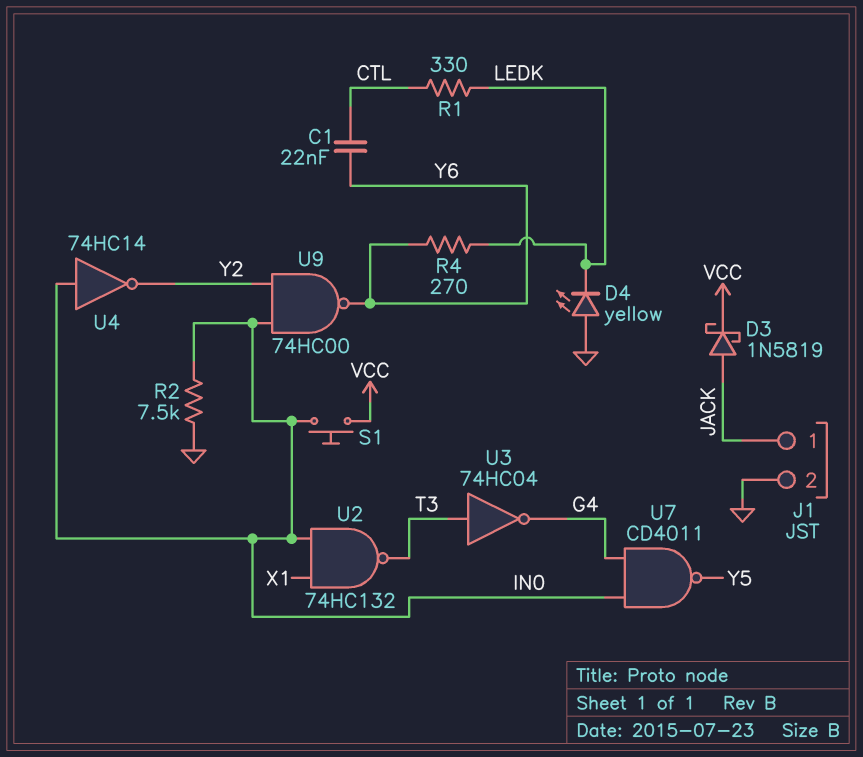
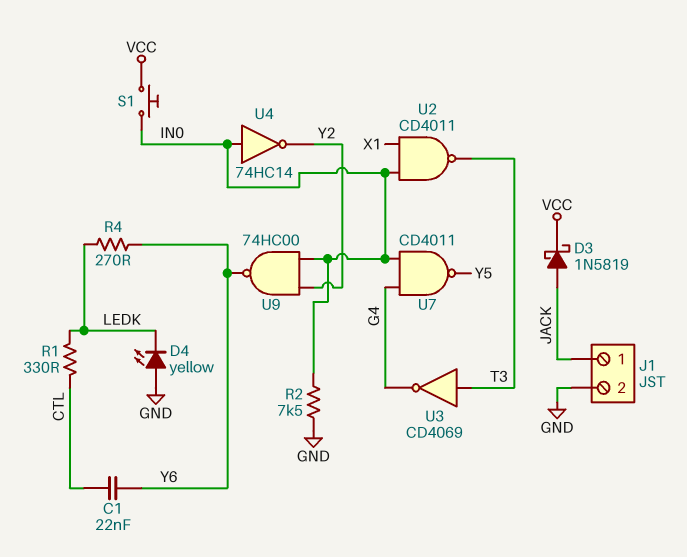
U2: NAND 74HC132 (in IN0, in X1, out T3) -> NAND CD4011 (in IN0, in X1, out T3)
U3: NOT 74HC04 (in T3, out G4) -> NOT CD4069 (in T3, out G4)

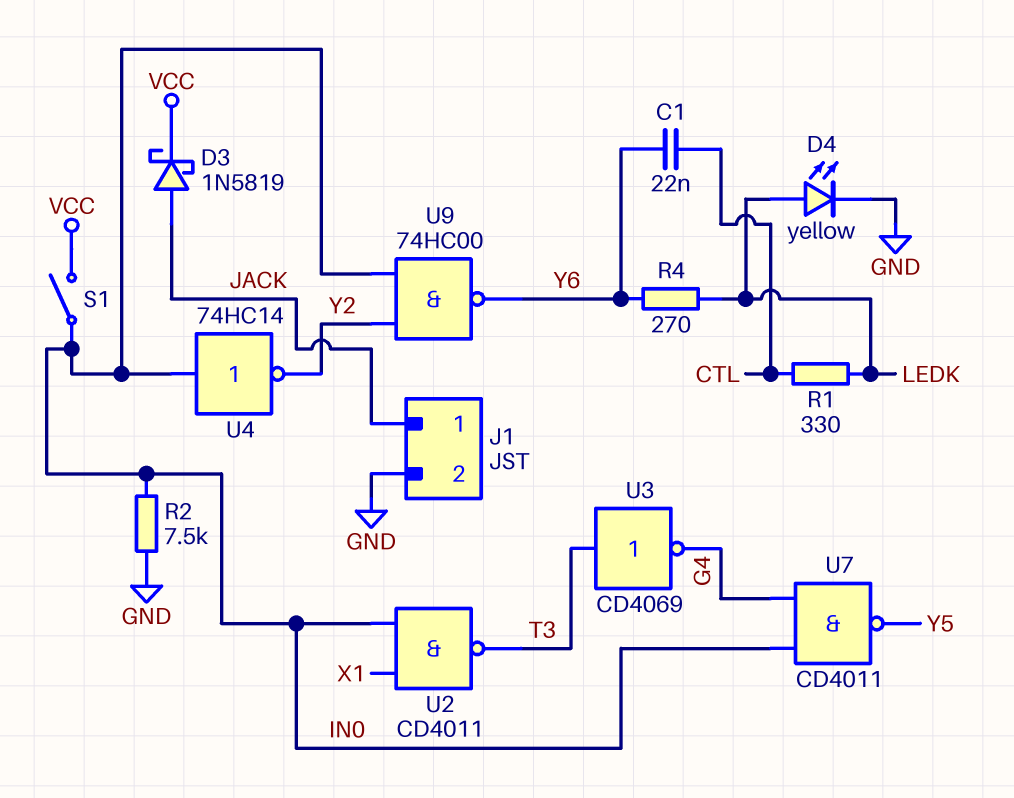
D4: LED yellow (A GND, K LEDK) -> LED yellow (A LEDK, K GND)
S1: button (IN0, VCC) -> switch (IN0, VCC)

